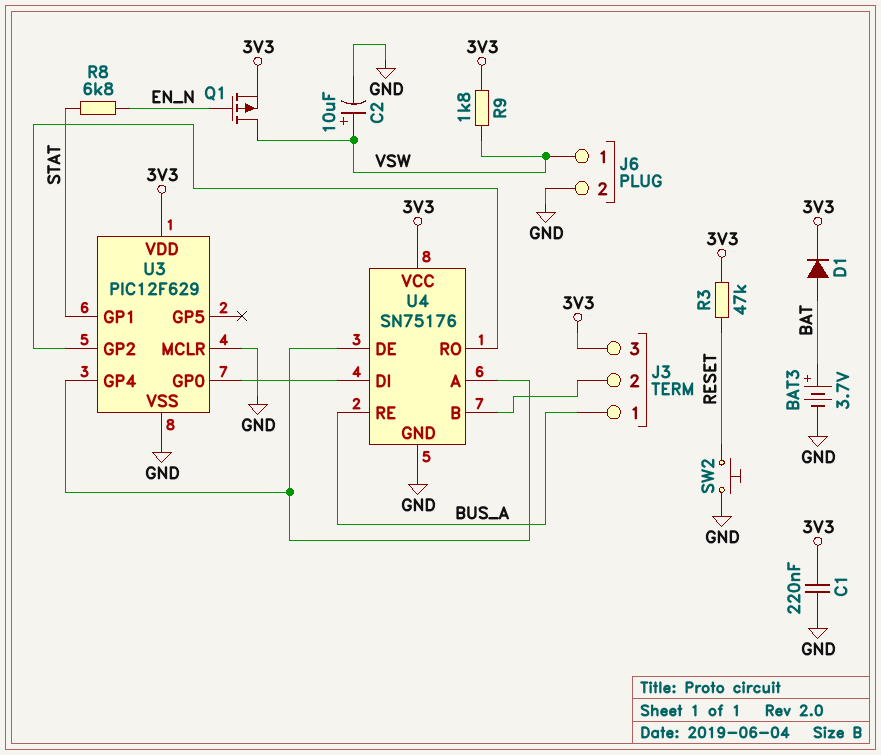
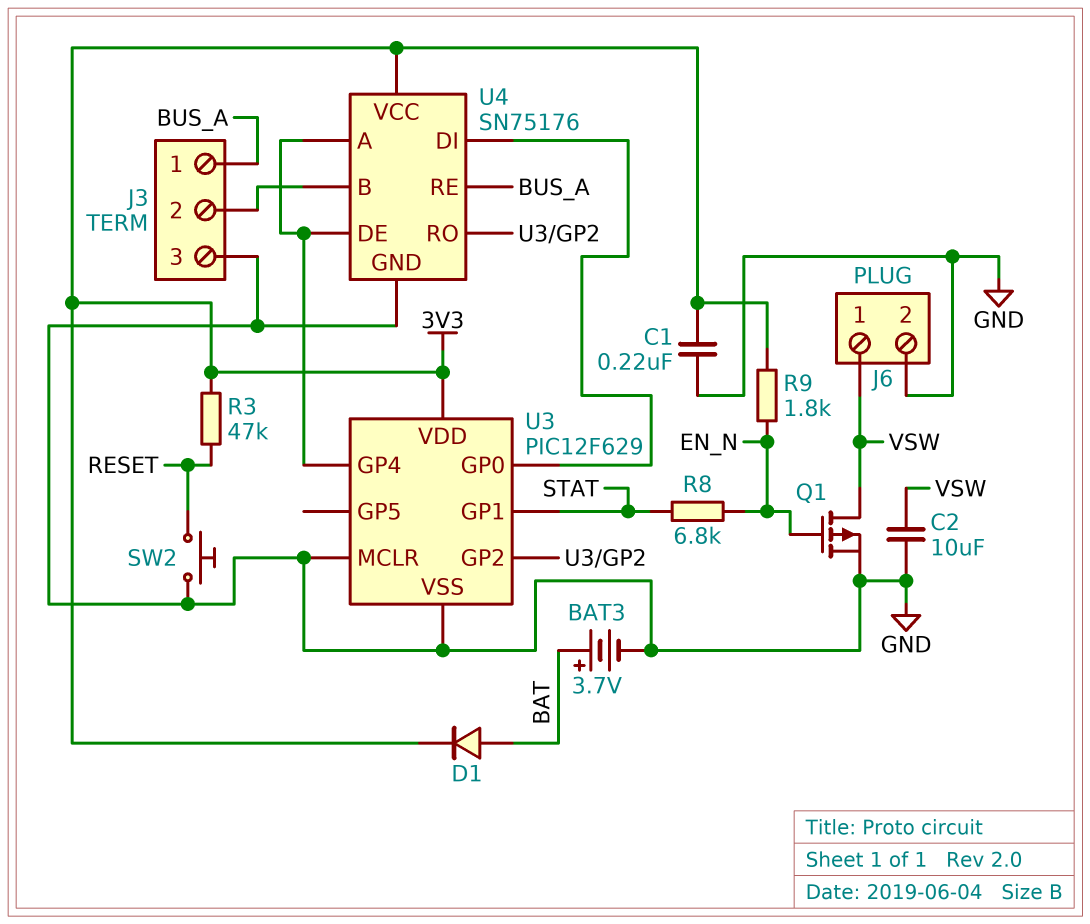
C2: 10uF (plus VSW, minus GND) -> 10uF (GND, VSW)
J3 pin 3: 3V3 -> GND
Q1: PMOS (G EN_N, D VSW, S 3V3) -> PMOS (G EN_N, D VSW, S GND)
R9: 1.8k (3V3, VSW) -> 1.8k (3V3, EN_N)

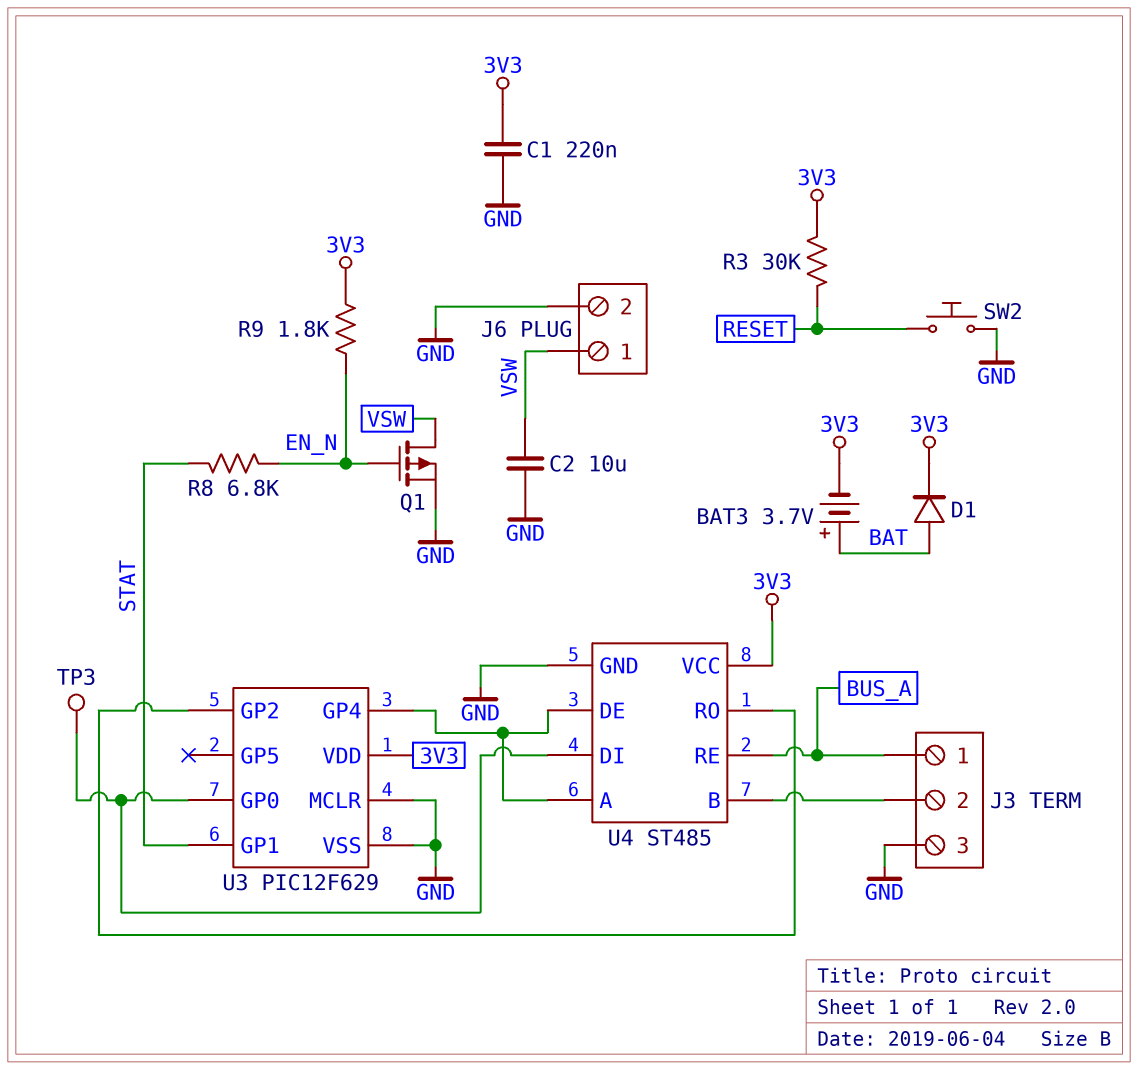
BAT3: 3.7V (plus BAT, minus GND) -> 3.7V (plus BAT, minus 3V3)
R3: 47k (3V3, RESET) -> 30k (3V3, RESET)
TP3: none -> test point (U3/GP0)
U4: SN75176 -> ST485

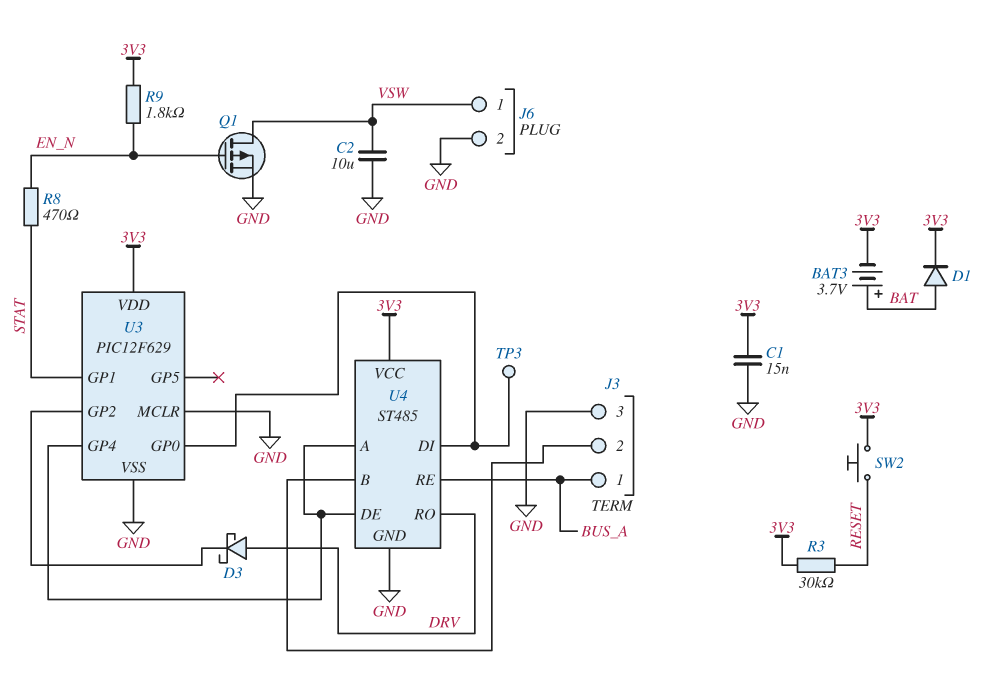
C1: 220nF (3V3, GND) -> 15nF (3V3, GND)
D3: none -> schottky (A DRV, K U3/GP2)
R8: 6.8k (EN_N, STAT) -> 470 (EN_N, STAT)
SW2: button (GND, RESET) -> button (3V3, RESET)
U4 pin RO: U3/GP2 -> DRV

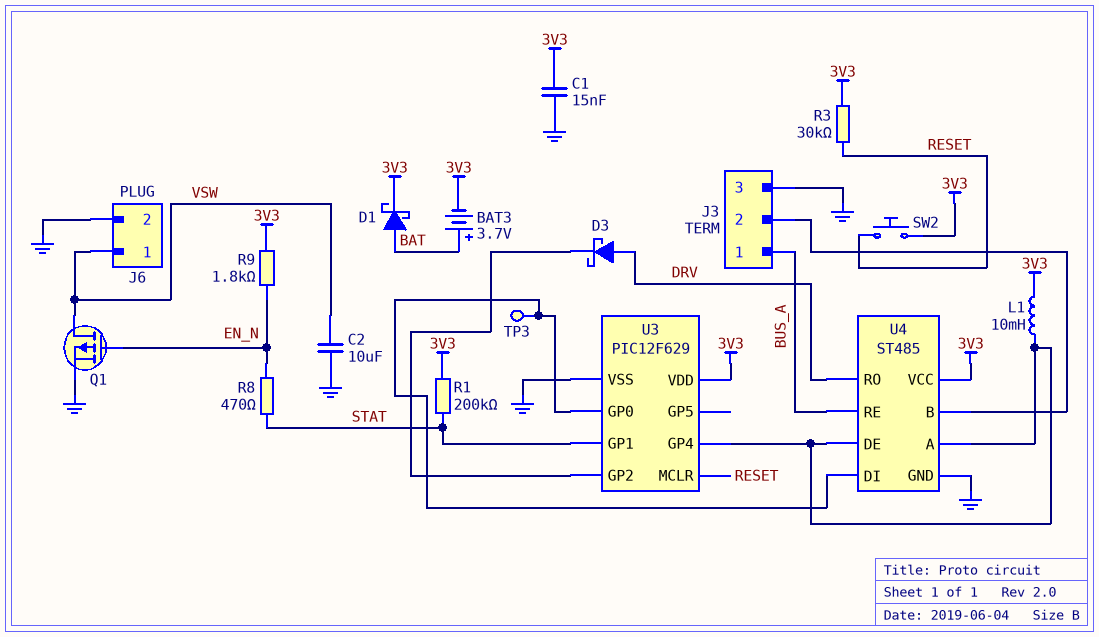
D1: diode (A BAT, K 3V3) -> schottky (A BAT, K 3V3)
L1: none -> 10mH (3V3, U3/GP4)
R1: none -> 200k (3V3, STAT)
U3 pin MCLR: GND -> RESET

